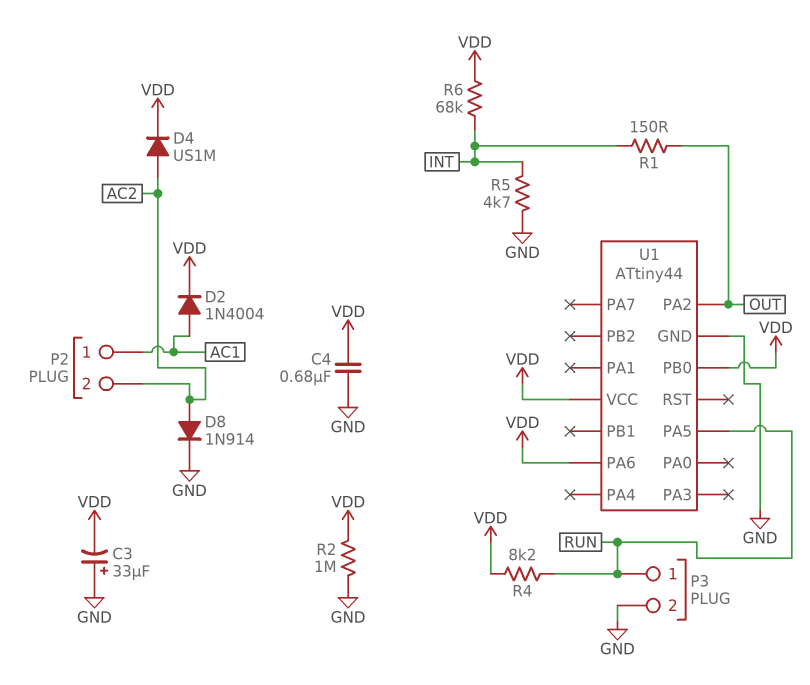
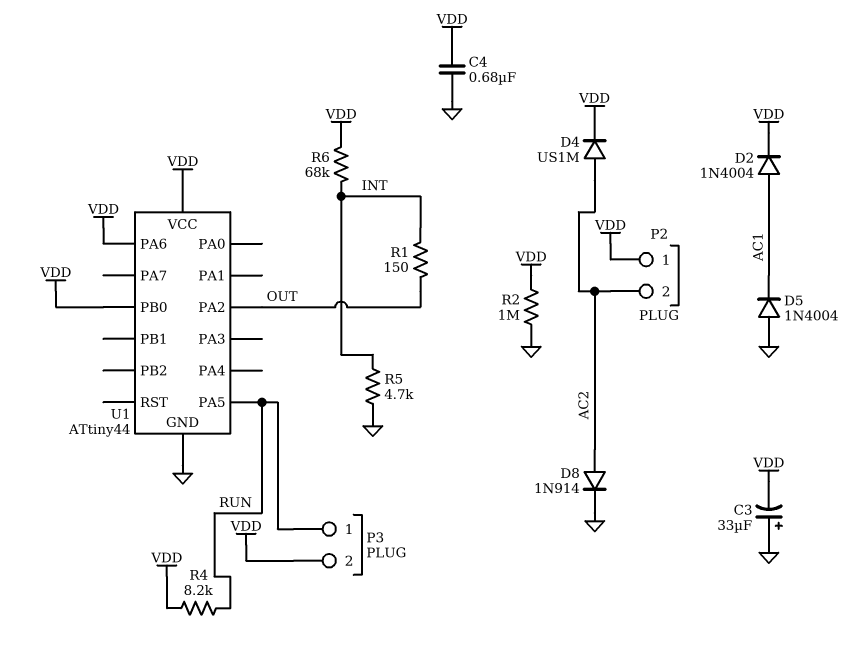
D5: none -> diode 1N4004 (A GND, K AC1)
P2 pin 1: AC1 -> VDD
P3 pin 2: GND -> VDD

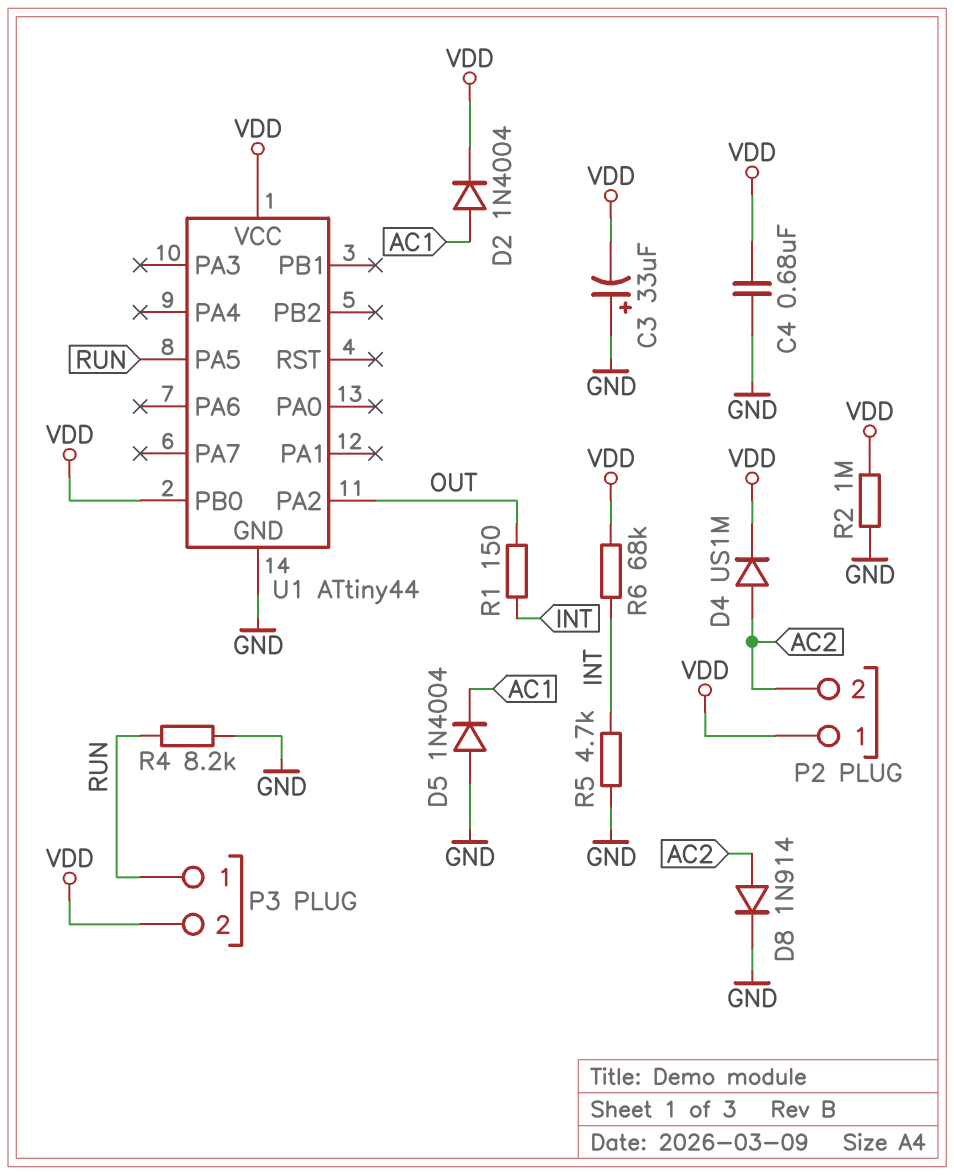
R4: 8.2k (RUN, VDD) -> 8.2k (GND, RUN)
U1 pin PA6: VDD -> none

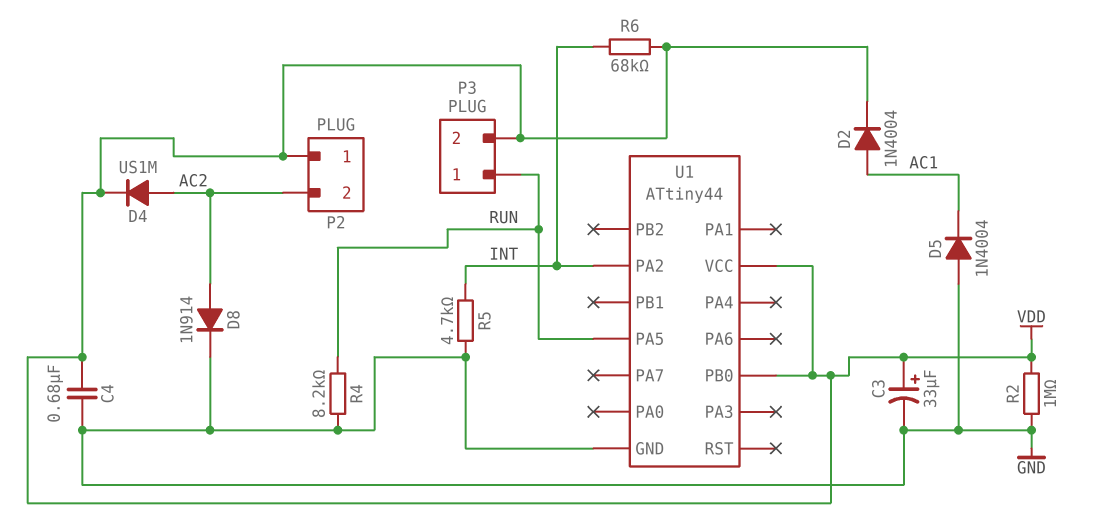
C3: 33uF (plus GND, minus VDD) -> 33uF (plus VDD, minus GND)
R1: 150 (INT, OUT) -> none
U1 pin PA2: OUT -> INT

